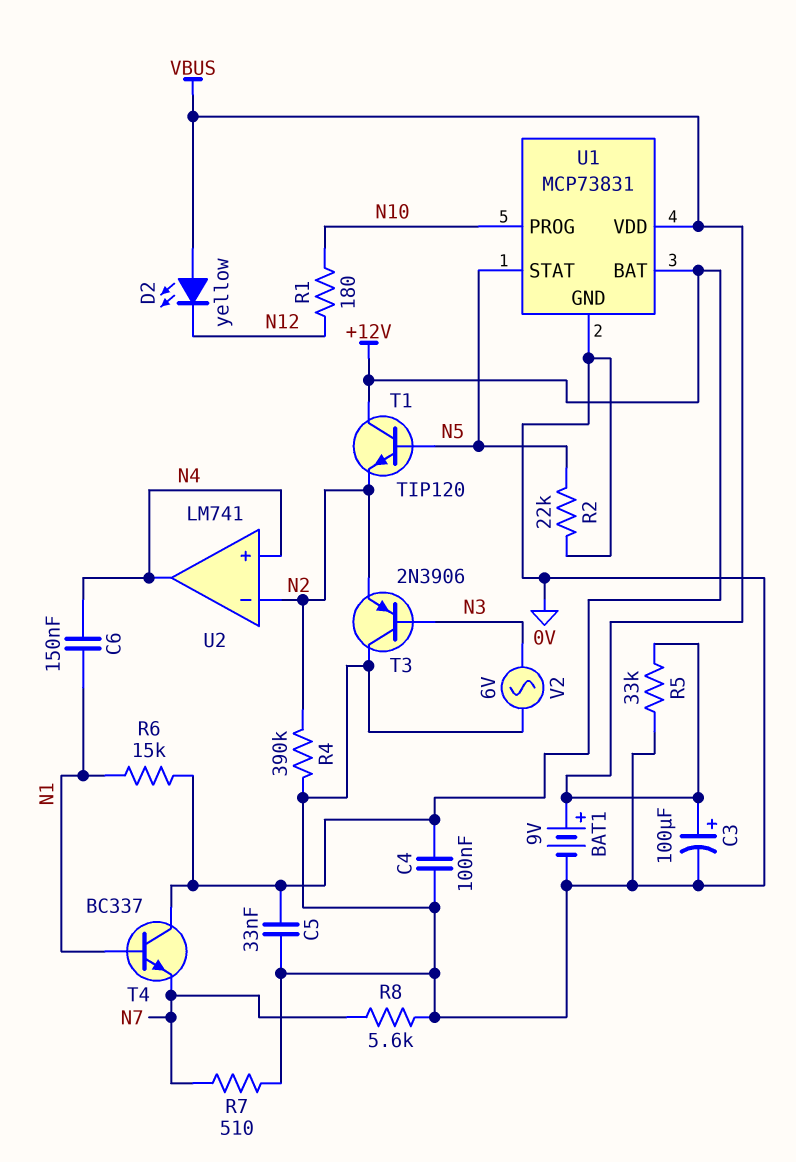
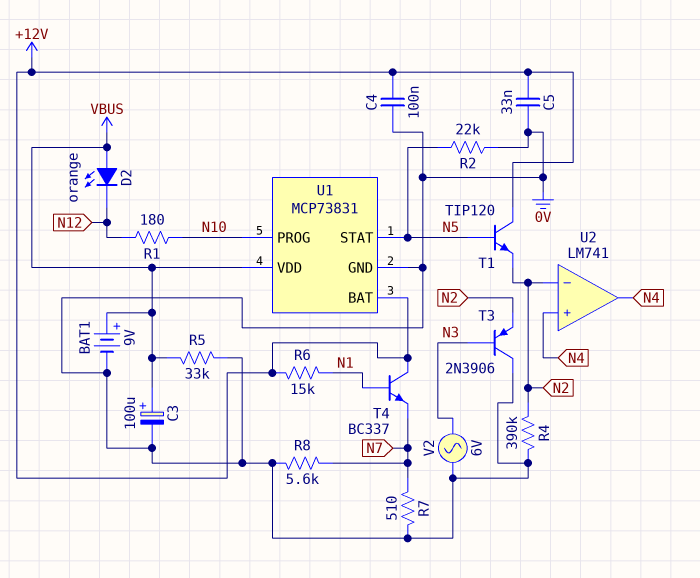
C6: 150nF (N1, N4) -> none
D2: LED yellow (A VBUS, K N12) -> LED orange (A VBUS, K N12)

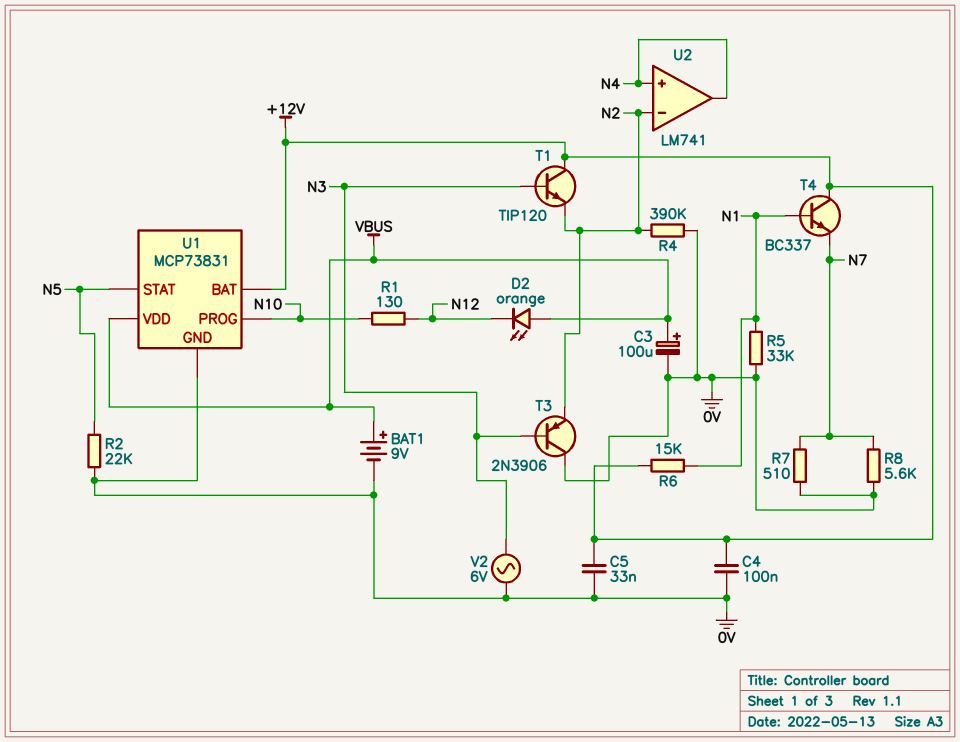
R1: 180 (N10, N12) -> 130 (N10, N12)
R5: 33k (0V, VBUS) -> 33k (0V, N1)
T1: NPN TIP120 (B N5, C +12V, E N2) -> NPN TIP120 (B N3, C +12V, E N2)

